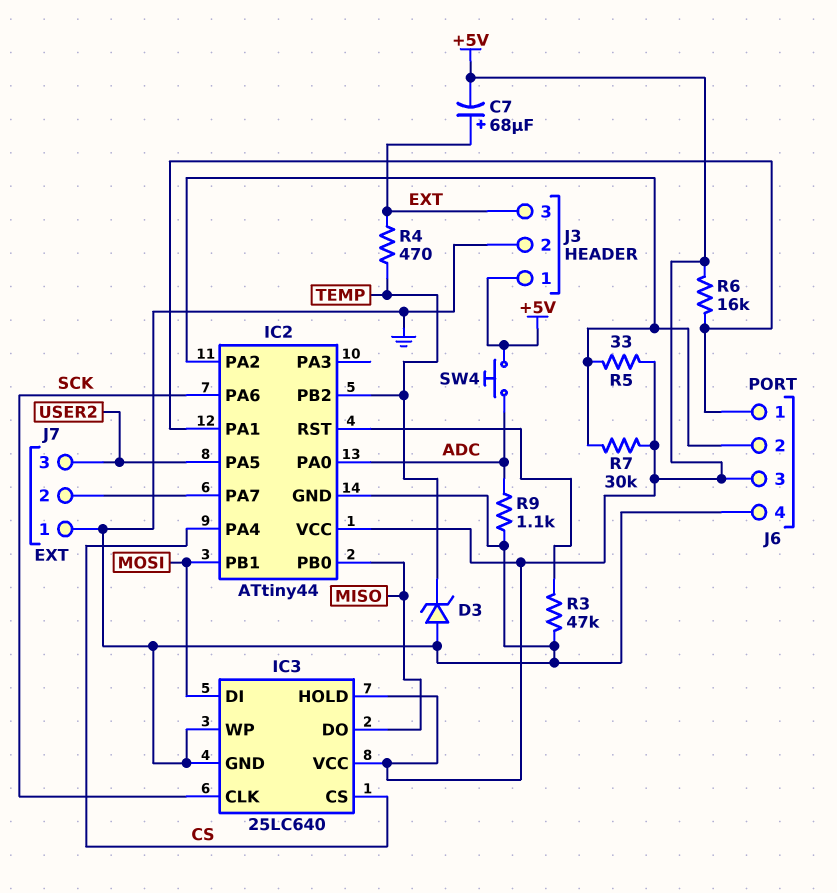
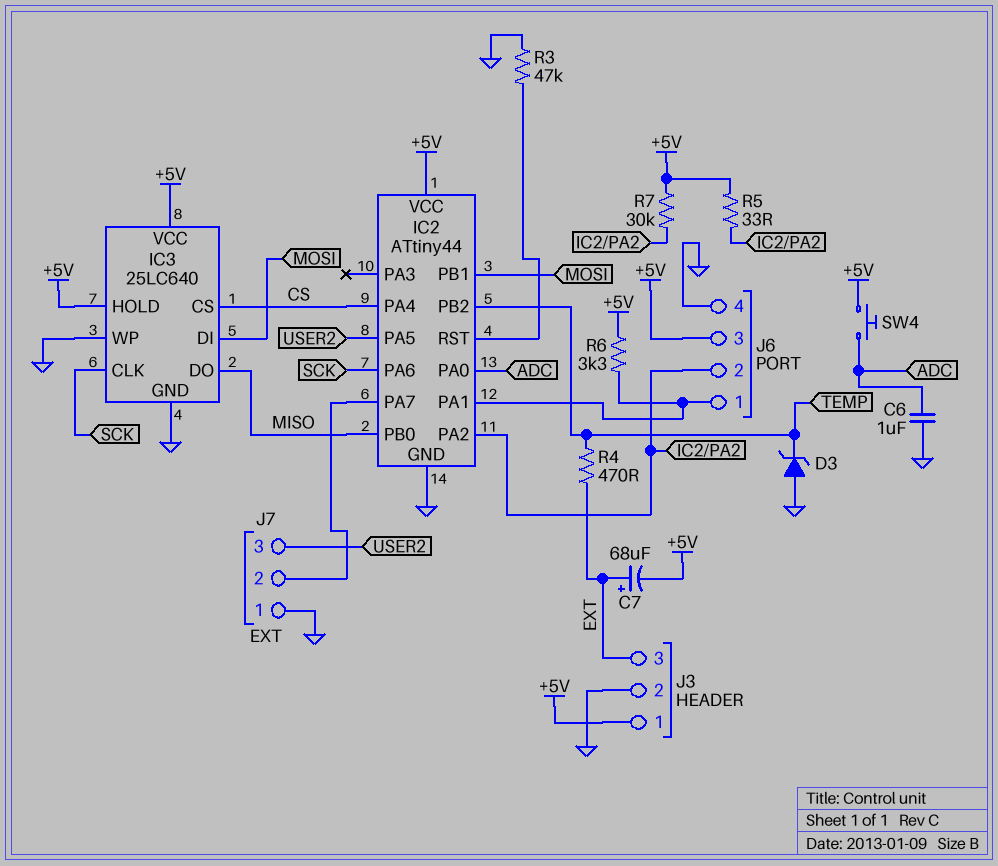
C6: none -> 1uF (ADC, GND)
R6: 16k (+5V, IC2/PA1) -> 3.3k (+5V, IC2/PA1)
R9: 1.1k (ADC, GND) -> none

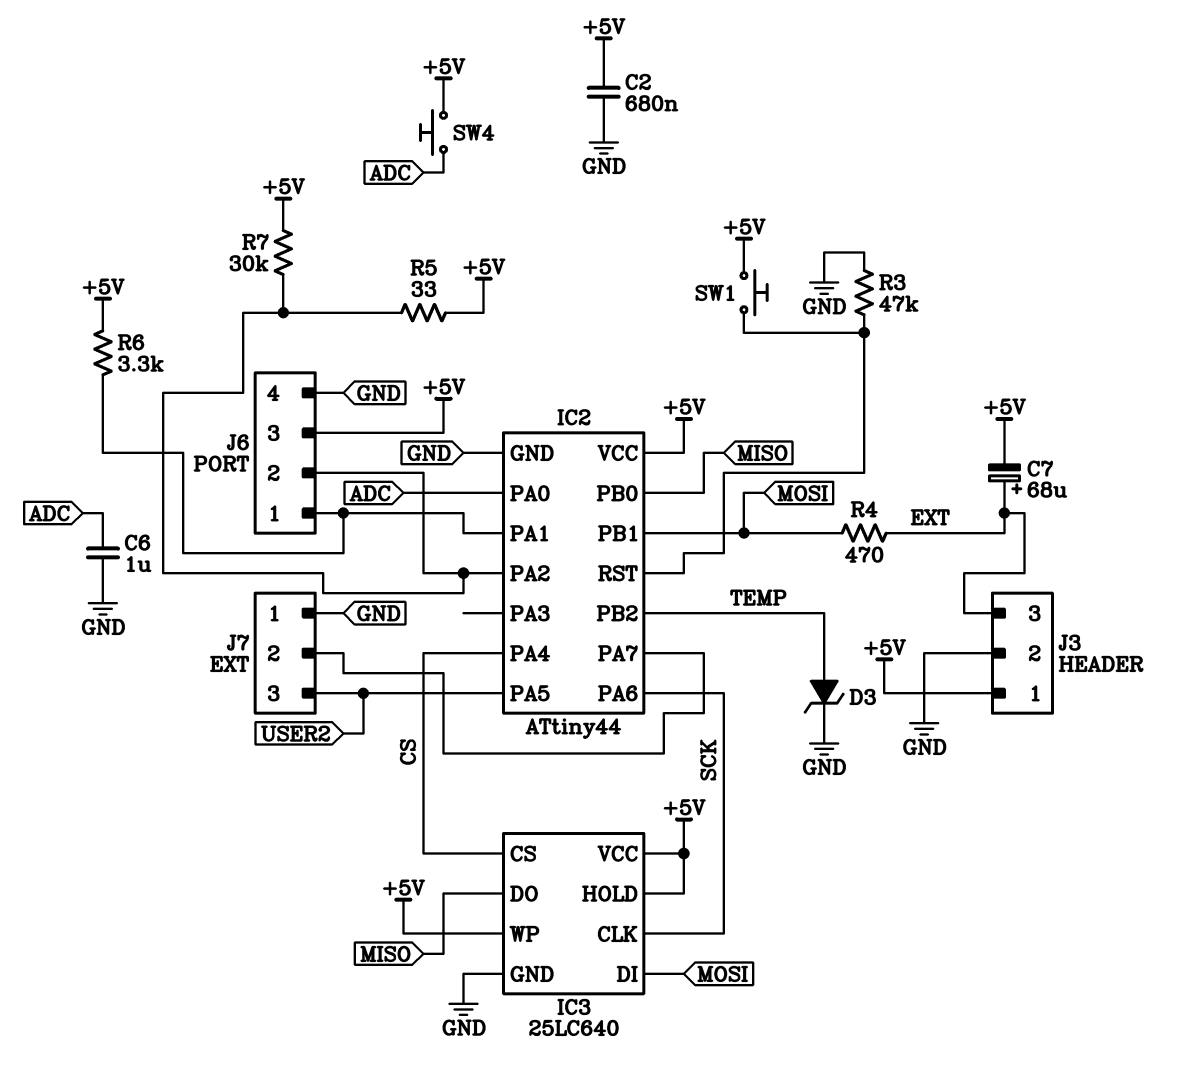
C2: none -> 680nF (+5V, GND)
D3: zener (A GND, K TEMP) -> zener (A TEMP, K GND)
IC3 pin WP: GND -> +5V
R4: 470 (EXT, TEMP) -> 470 (EXT, MOSI)
SW1: none -> button (+5V, IC2/RST)

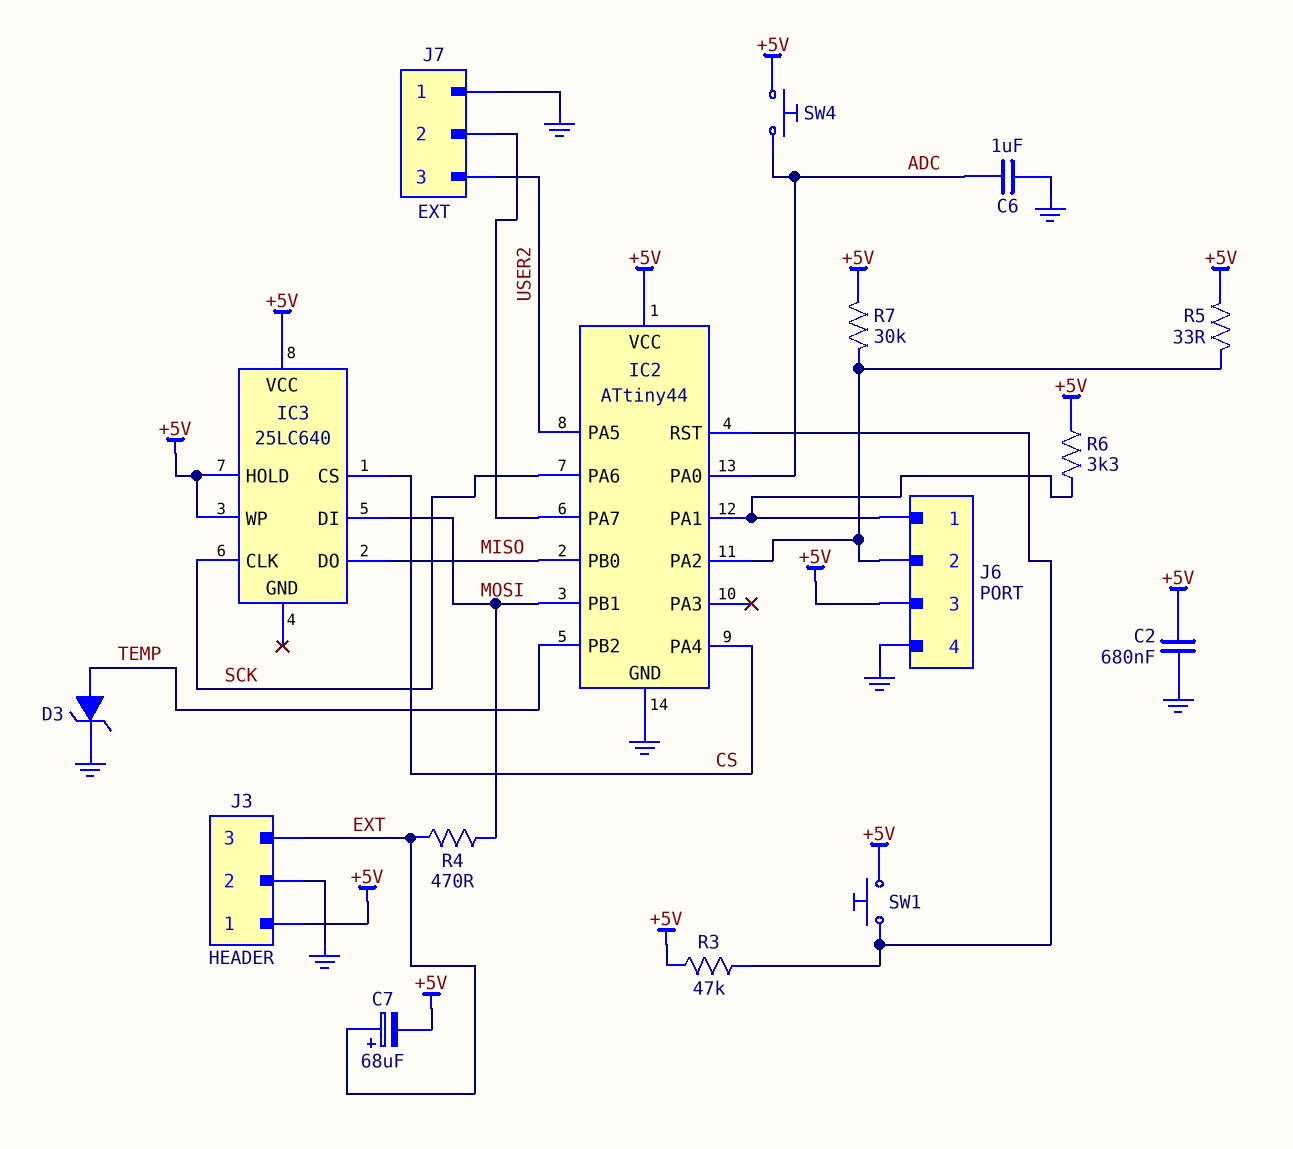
IC3 pin GND: GND -> none
R3: 47k (GND, IC2/RST) -> 47k (+5V, IC2/RST)

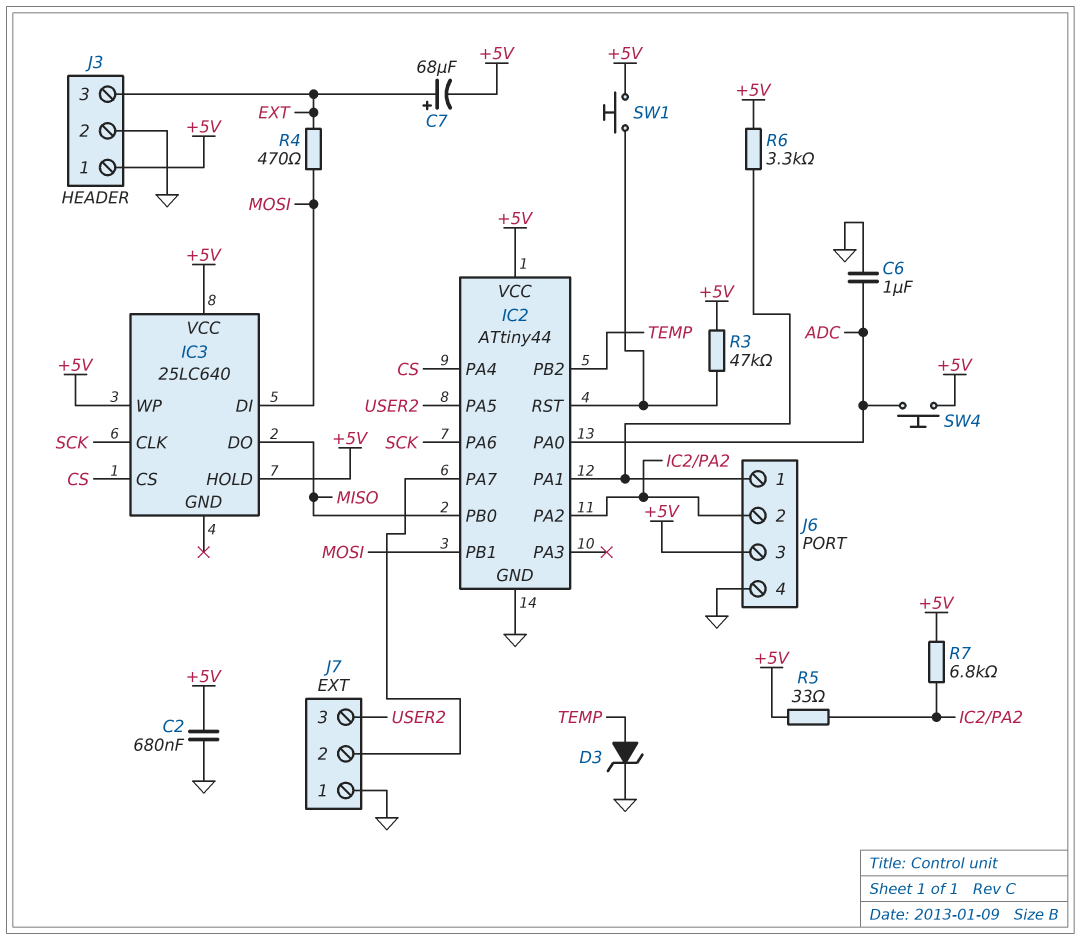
R7: 30k (+5V, IC2/PA2) -> 6.8k (+5V, IC2/PA2)

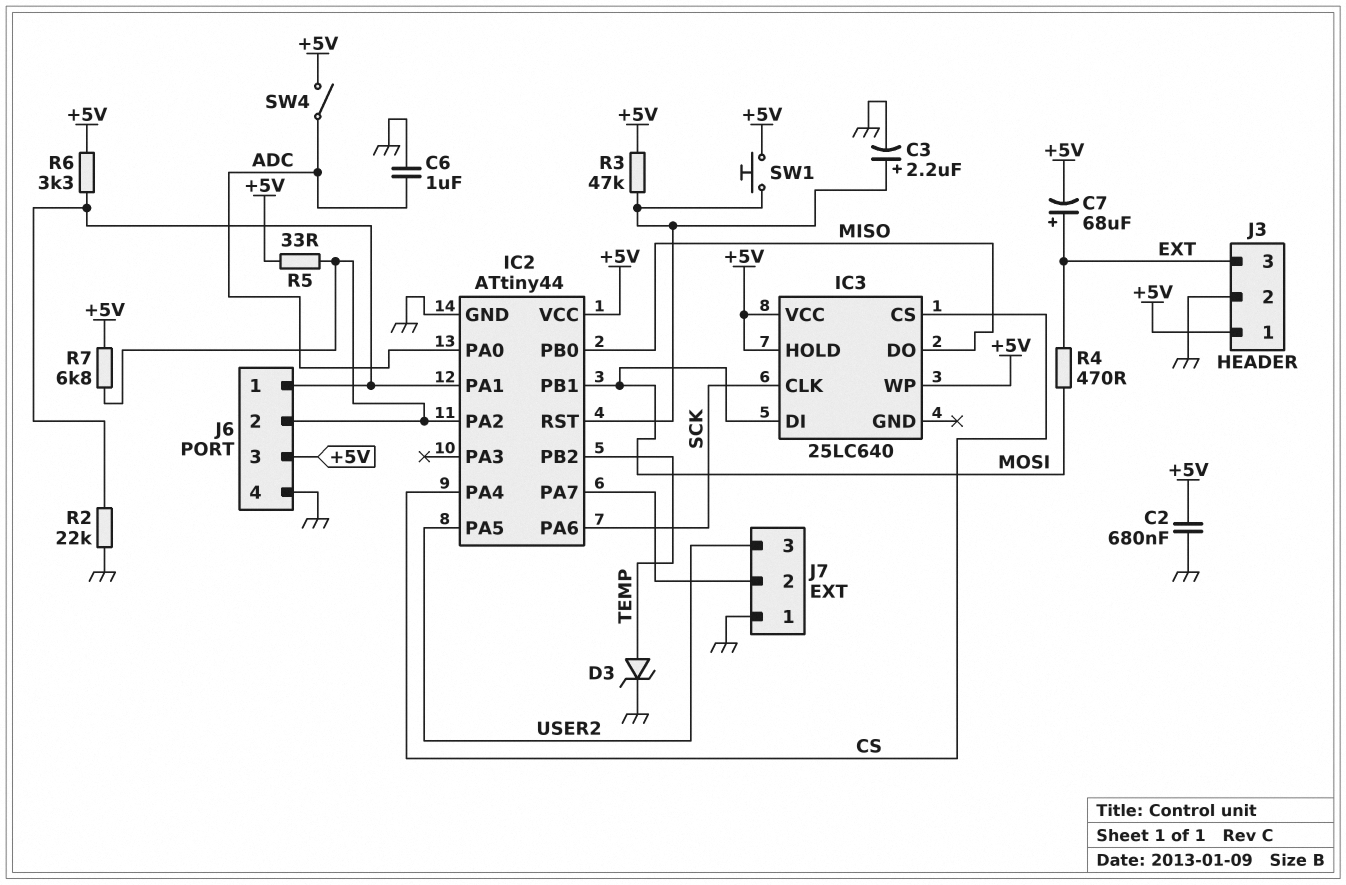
C3: none -> 2.2uF (plus IC2/RST, minus GND)
R2: none -> 22k (GND, IC2/PA1)
SW4: button (+5V, ADC) -> switch (+5V, ADC)

